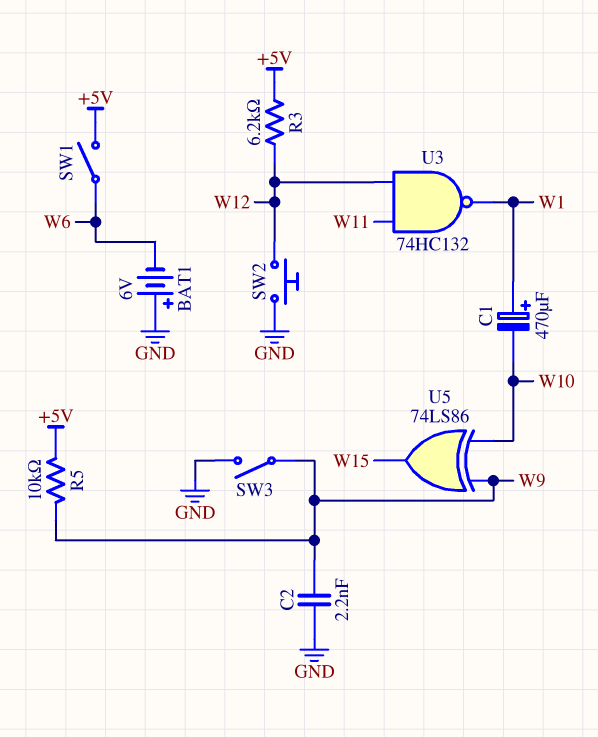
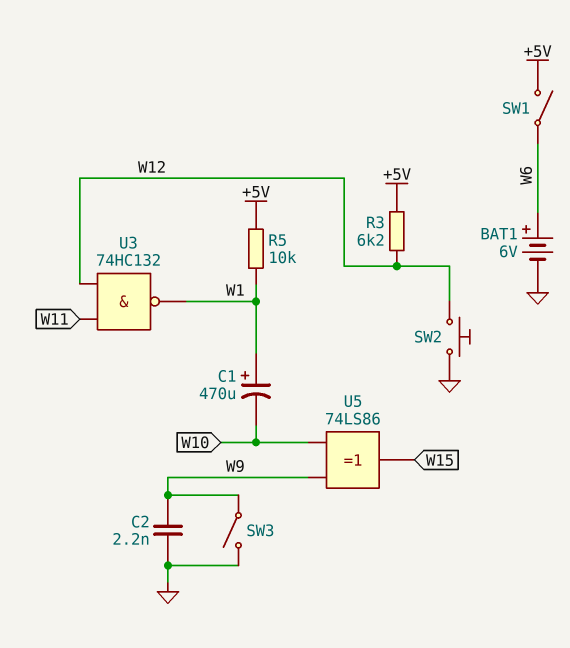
BAT1: 6V (plus GND, minus W6) -> 6V (plus W6, minus GND)
R5: 10k (+5V, W9) -> 10k (+5V, W1)

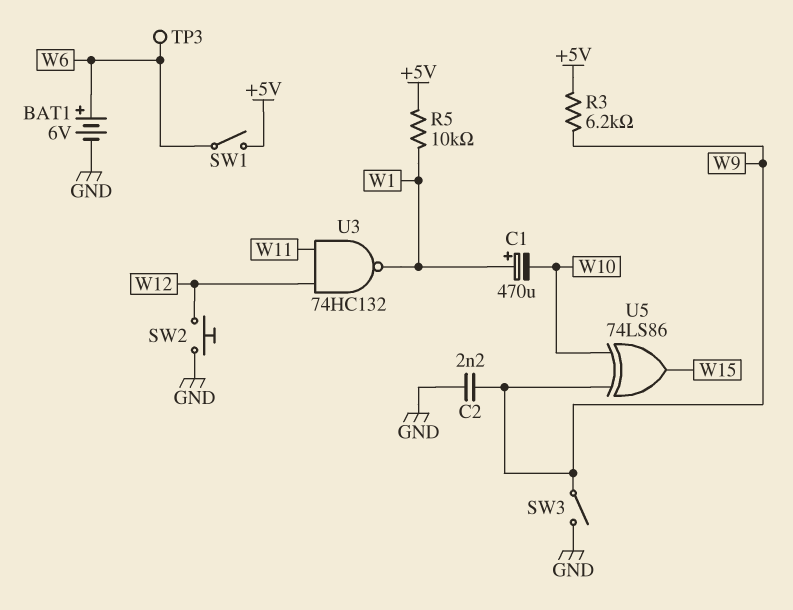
R3: 6.2k (+5V, W12) -> 6.2k (+5V, W9)
TP3: none -> test point (W6)

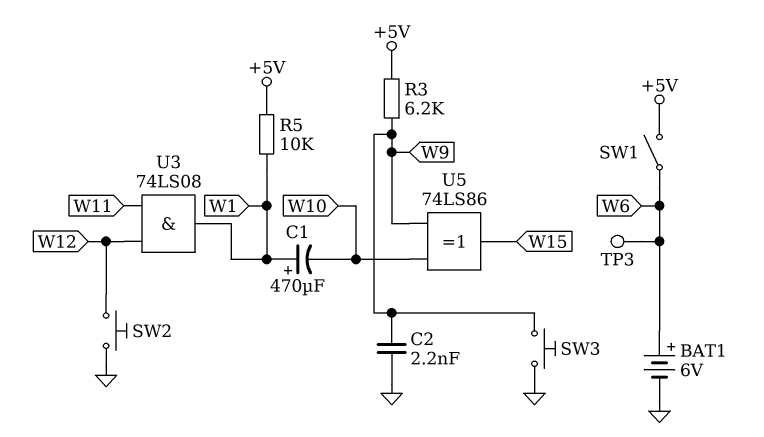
SW3: switch (GND, W9) -> button (GND, W9)
U3: NAND 74HC132 (in W11, in W12, out W1) -> AND 74LS08 (in W11, in W12, out W1)

